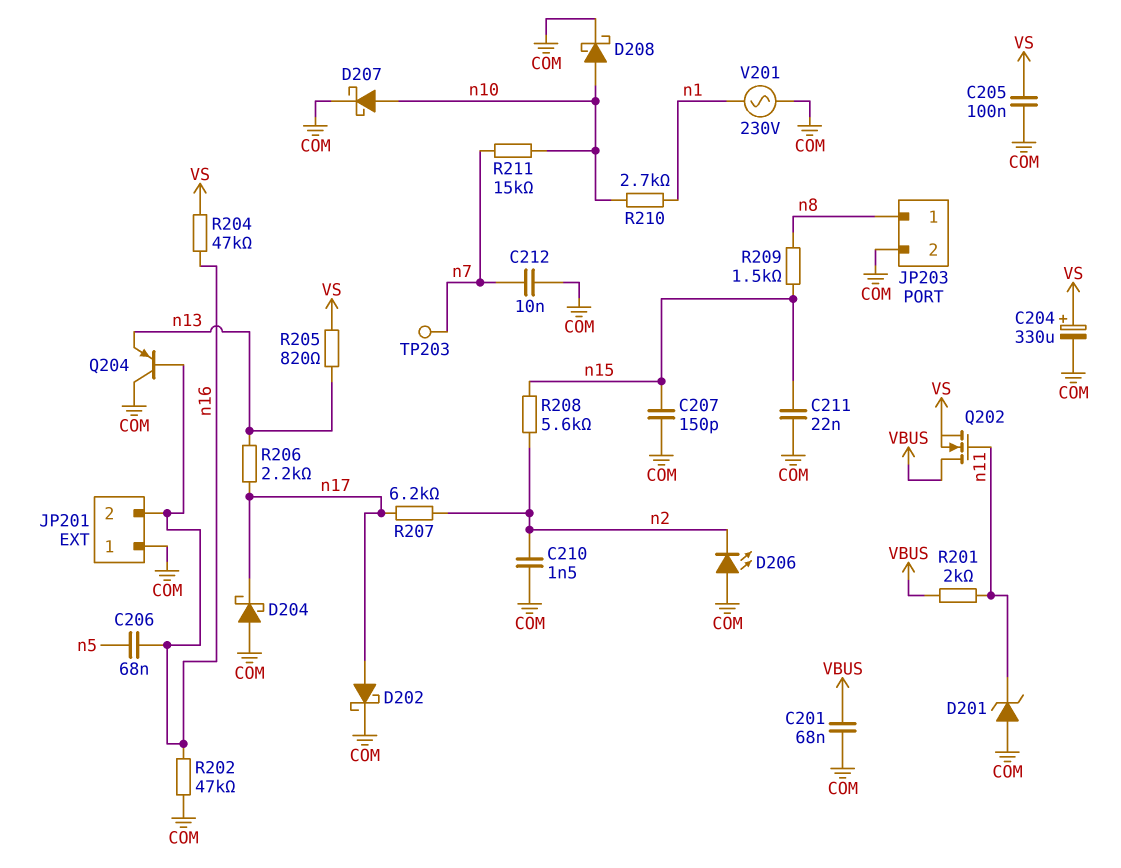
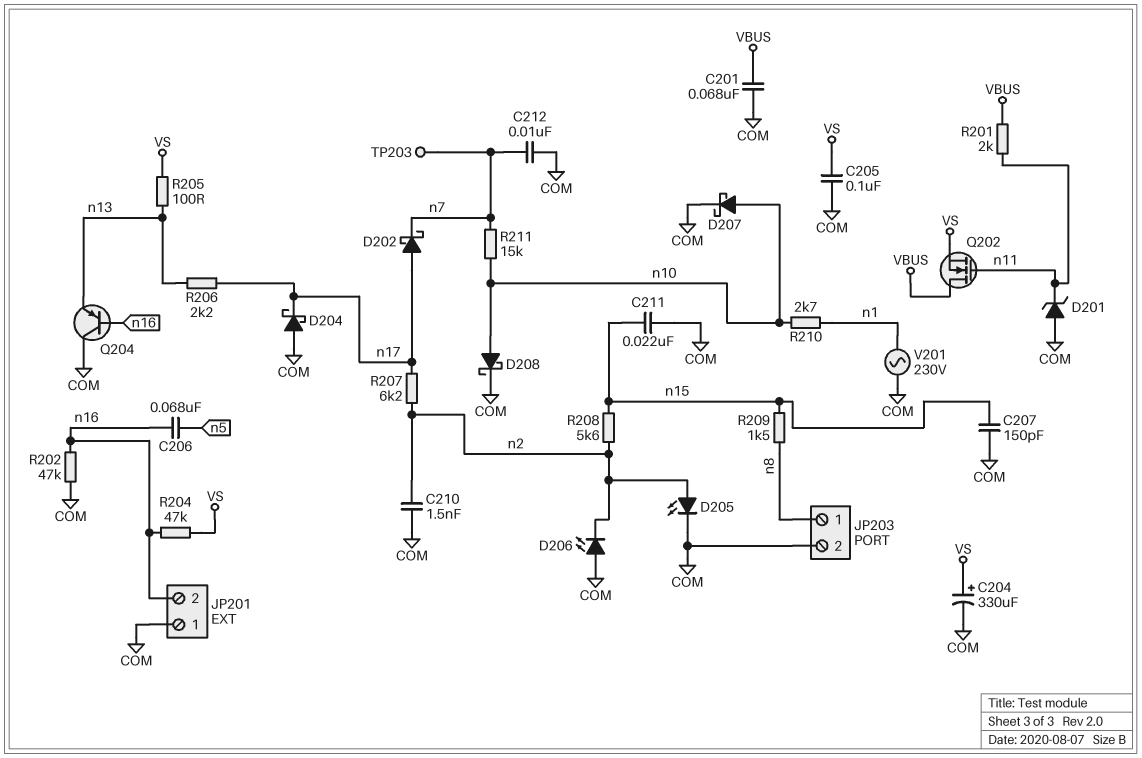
D202: schottky (A n17, K COM) -> schottky (A n17, K n7)
D205: none -> LED (A n2, K COM)
R205: 820 (VS, n13) -> 100 (VS, n13)

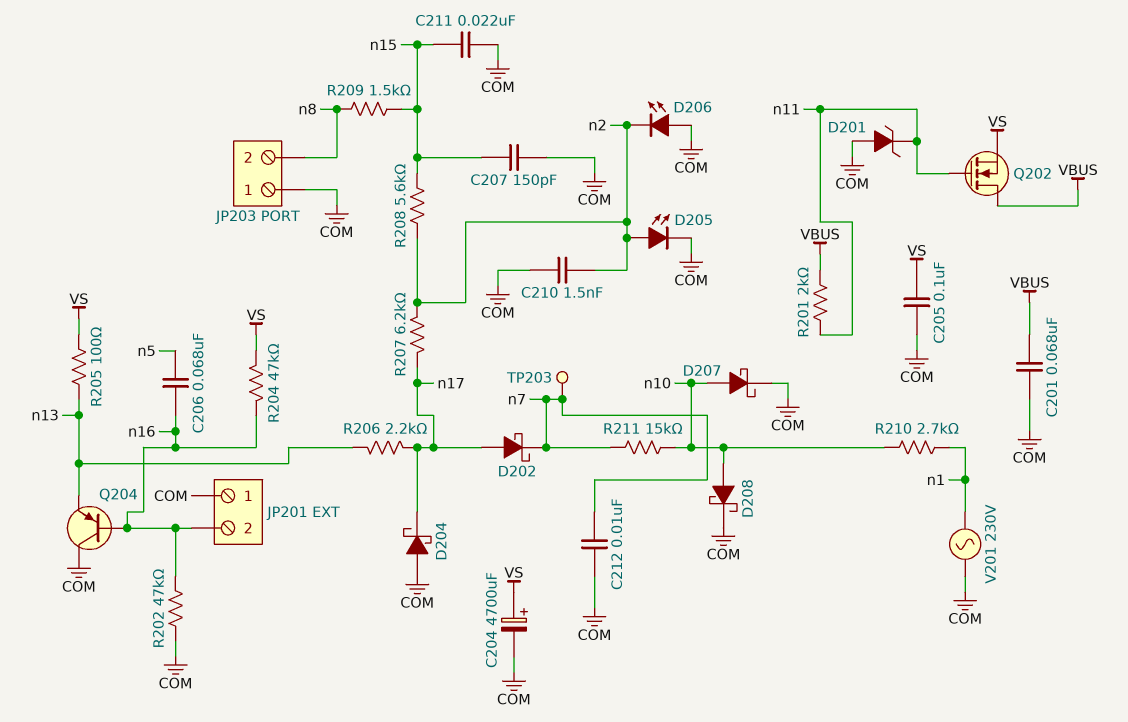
C204: 330uF (plus VS, minus COM) -> 4700uF (plus VS, minus COM)
JP203 pin 1: n8 -> COM
JP203 pin 2: COM -> n8

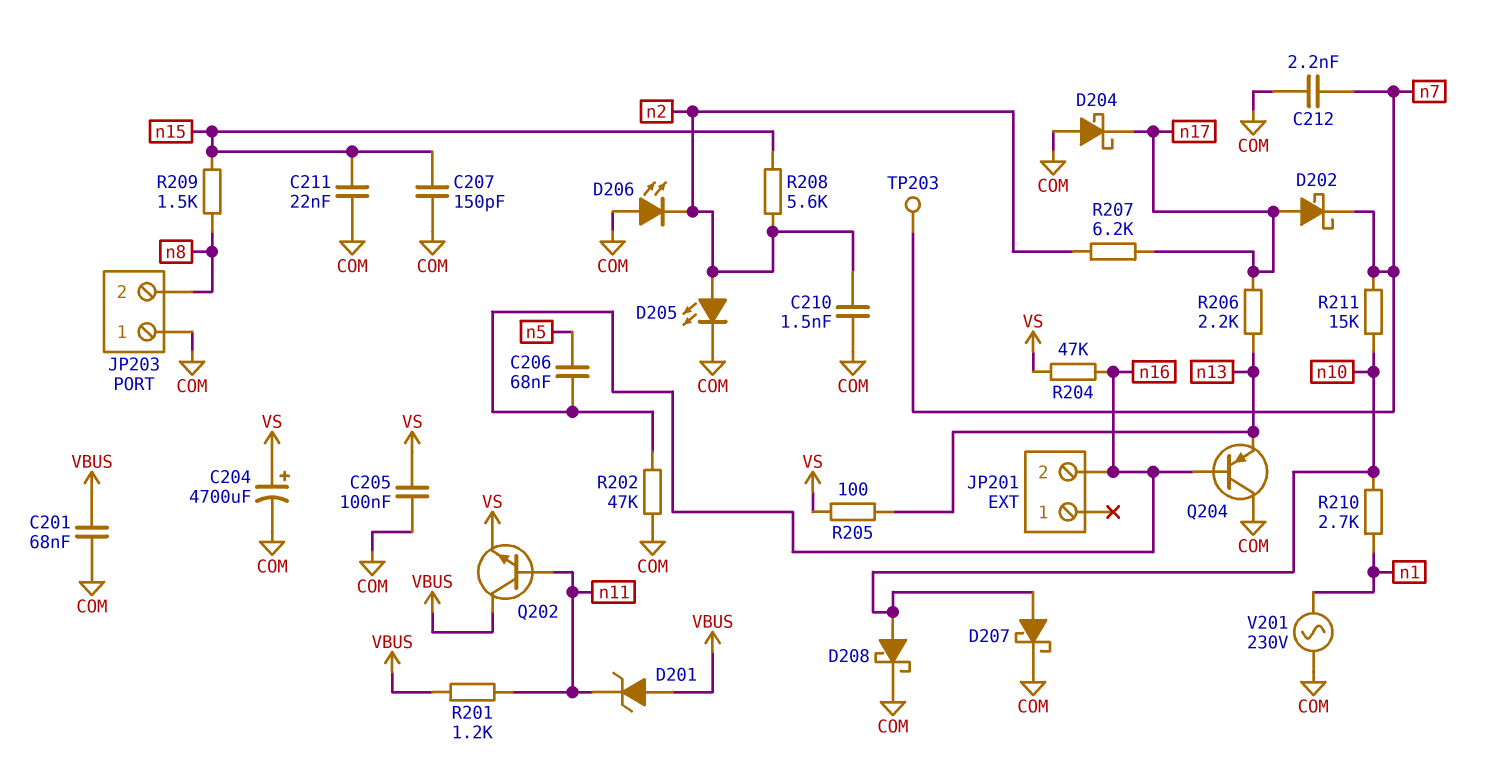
C212: 10nF (COM, n7) -> 2.2nF (COM, n7)
D201: zener (A COM, K n11) -> zener (A VBUS, K n11)
JP201 pin 1: COM -> none
Q202: NMOS (G n11, D VBUS, S VS) -> NPN (B n11, C VBUS, E VS)
R201: 2k (VBUS, n11) -> 1.2k (VBUS, n11)

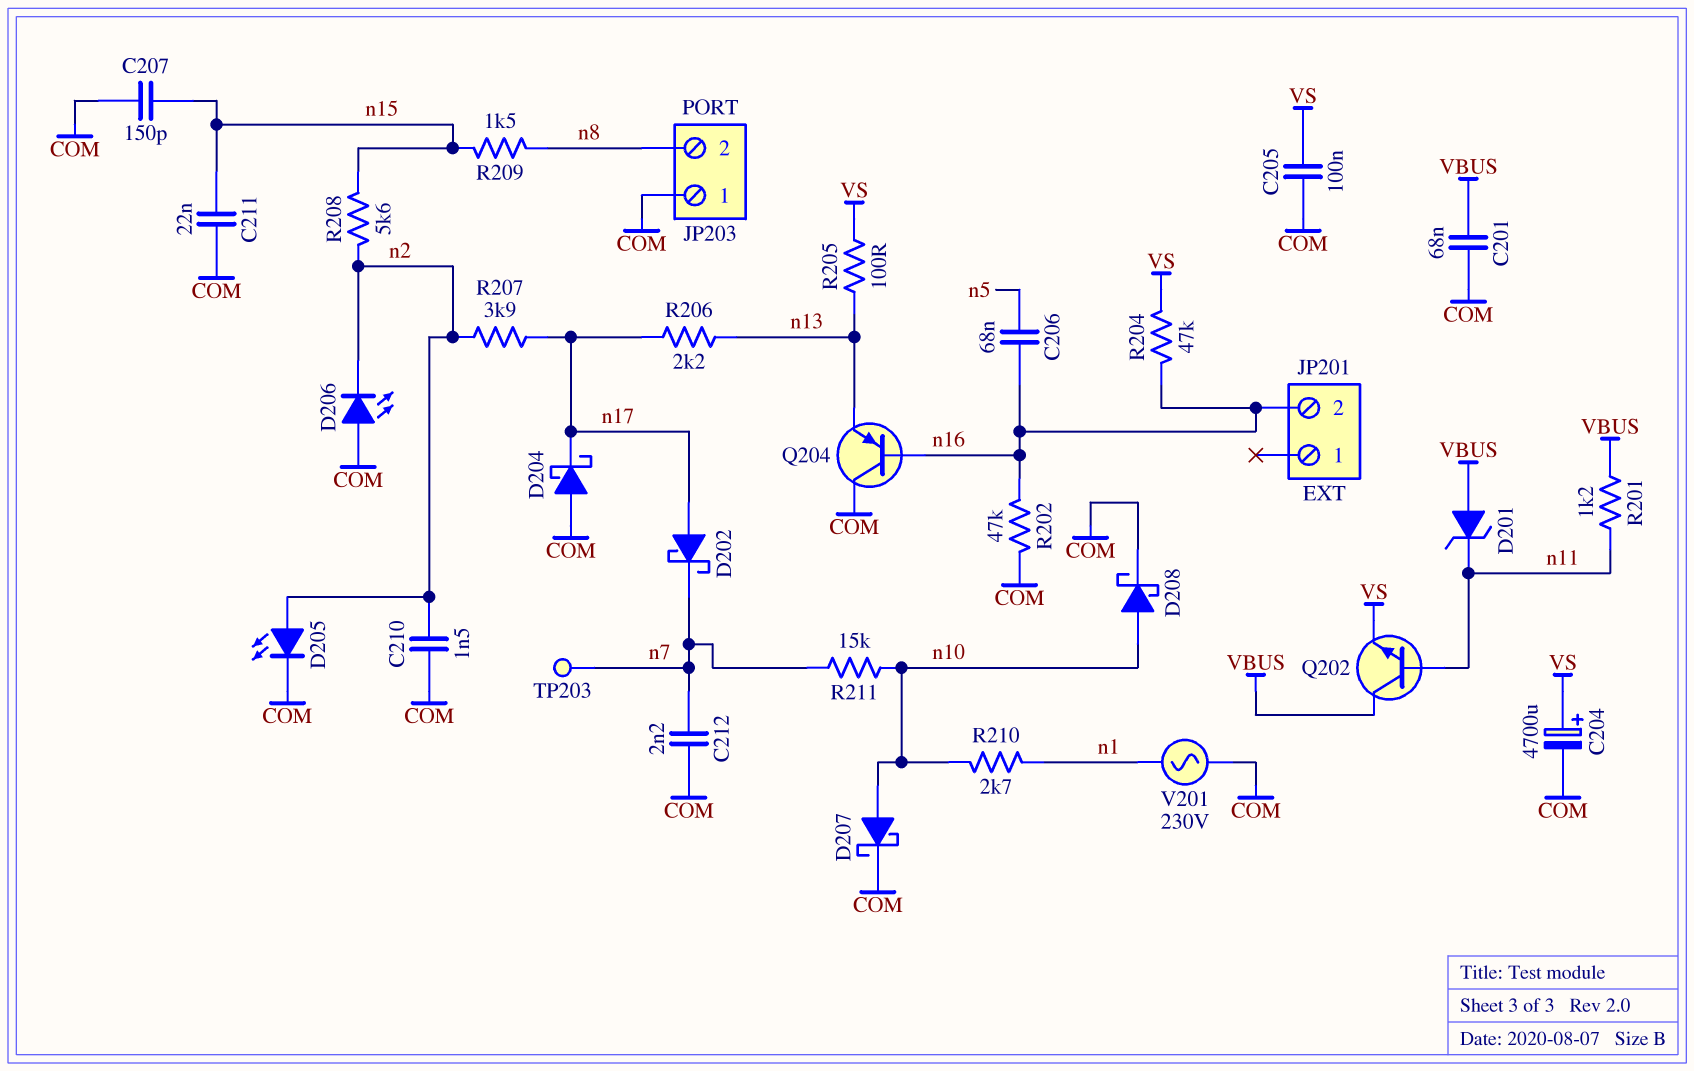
R207: 6.2k (n2, n17) -> 3.9k (n2, n17)

